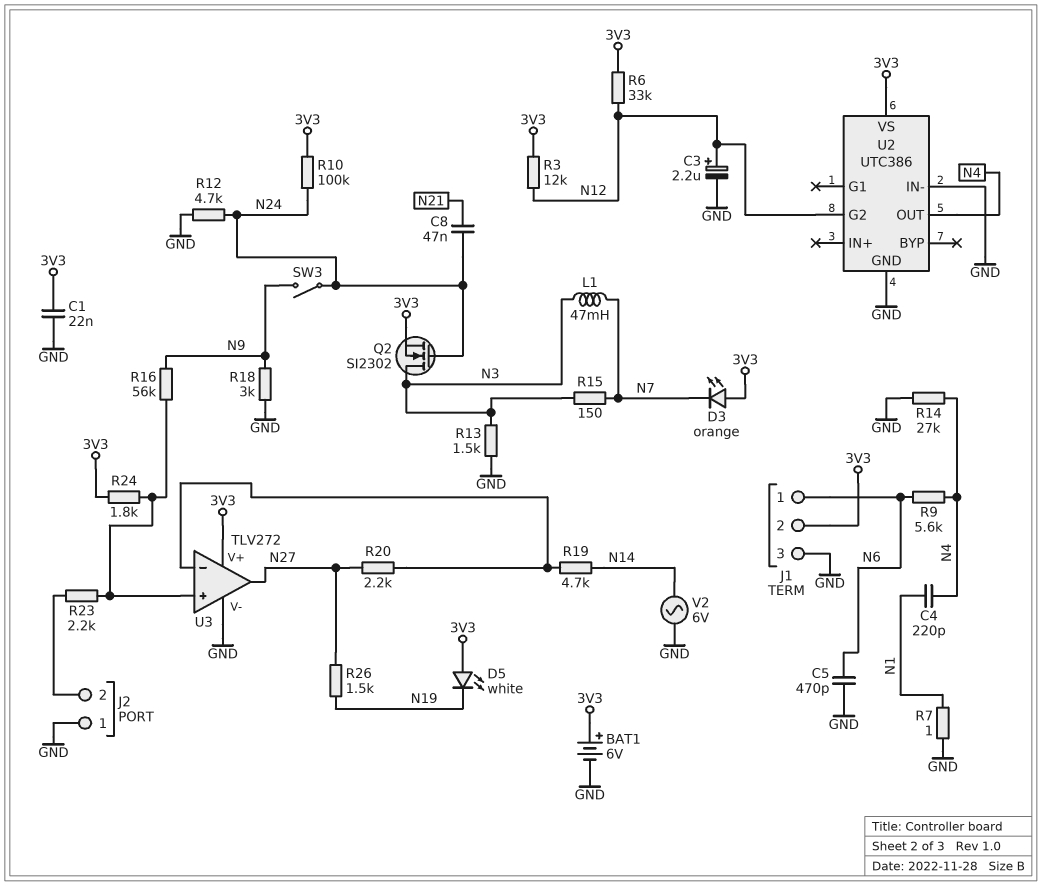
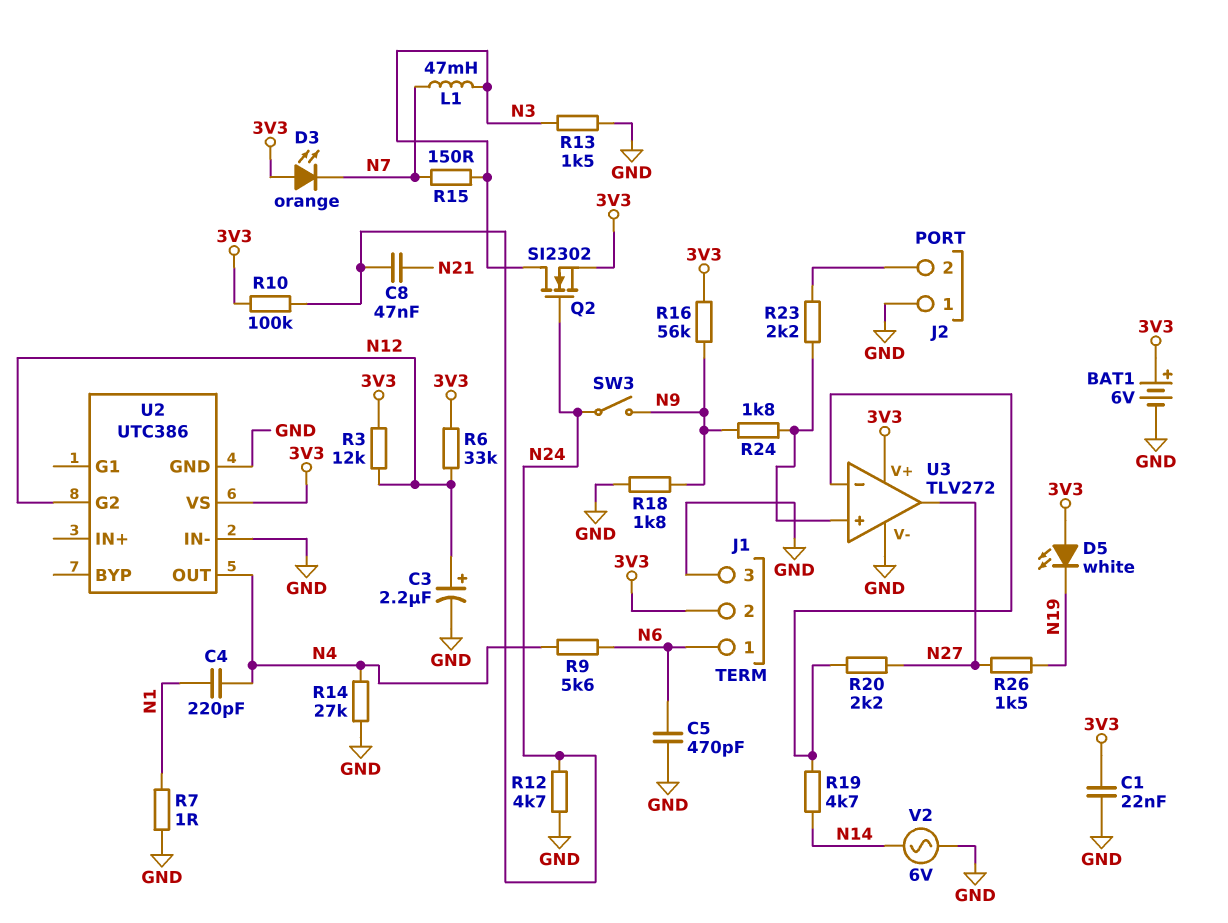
R16: 56k (N9, U3/in+) -> 56k (3V3, N9)
R18: 3k (GND, N9) -> 1.8k (GND, N9)
R24: 1.8k (3V3, U3/in+) -> 1.8k (N9, U3/in+)

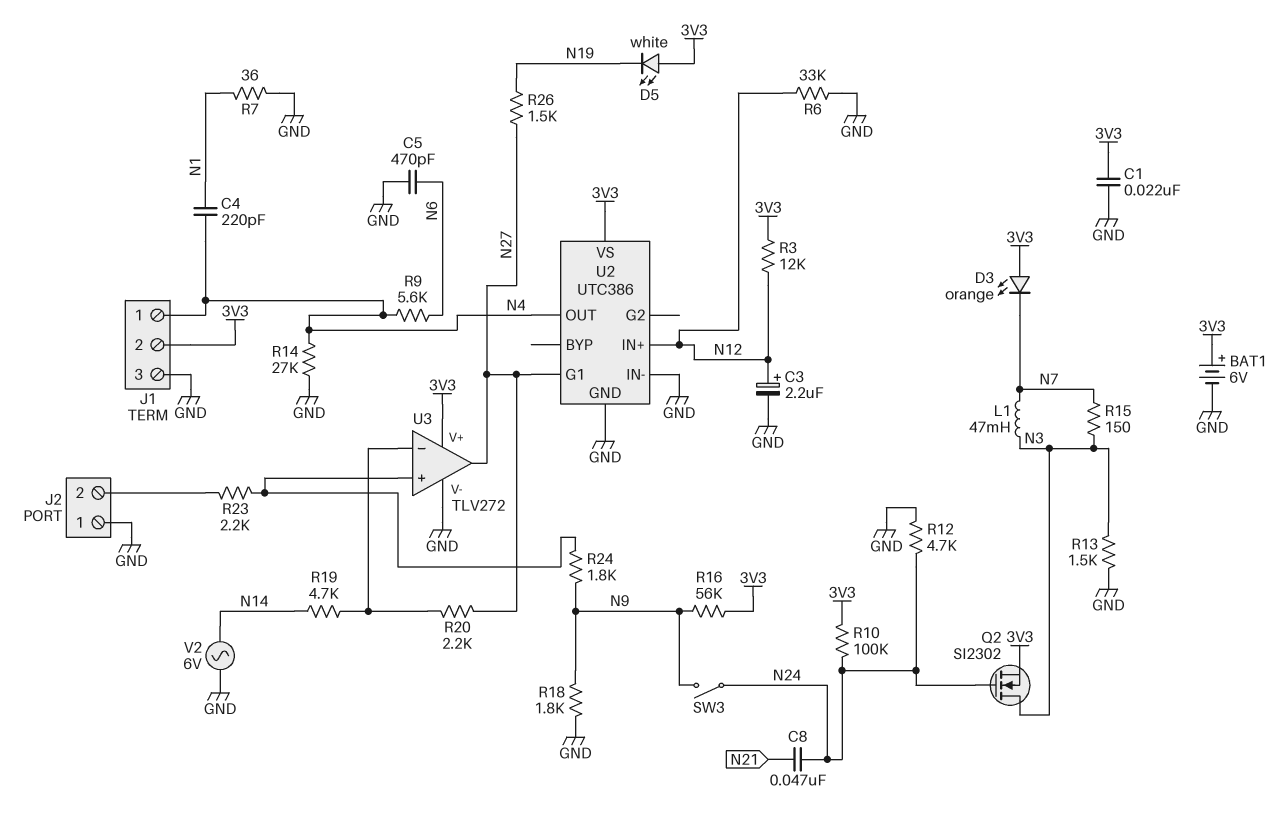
J1 pin 1: N6 -> N4
R6: 33k (3V3, N12) -> 33k (GND, N12)
R7: 1 (GND, N1) -> 36 (GND, N1)
U2 pin G1: none -> N27
U2 pin G2: N12 -> none
U2 pin IN+: none -> N12

